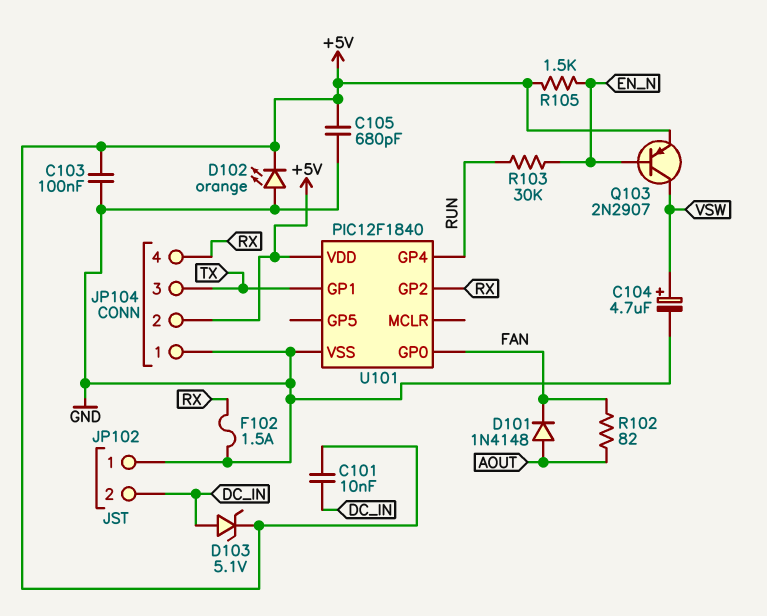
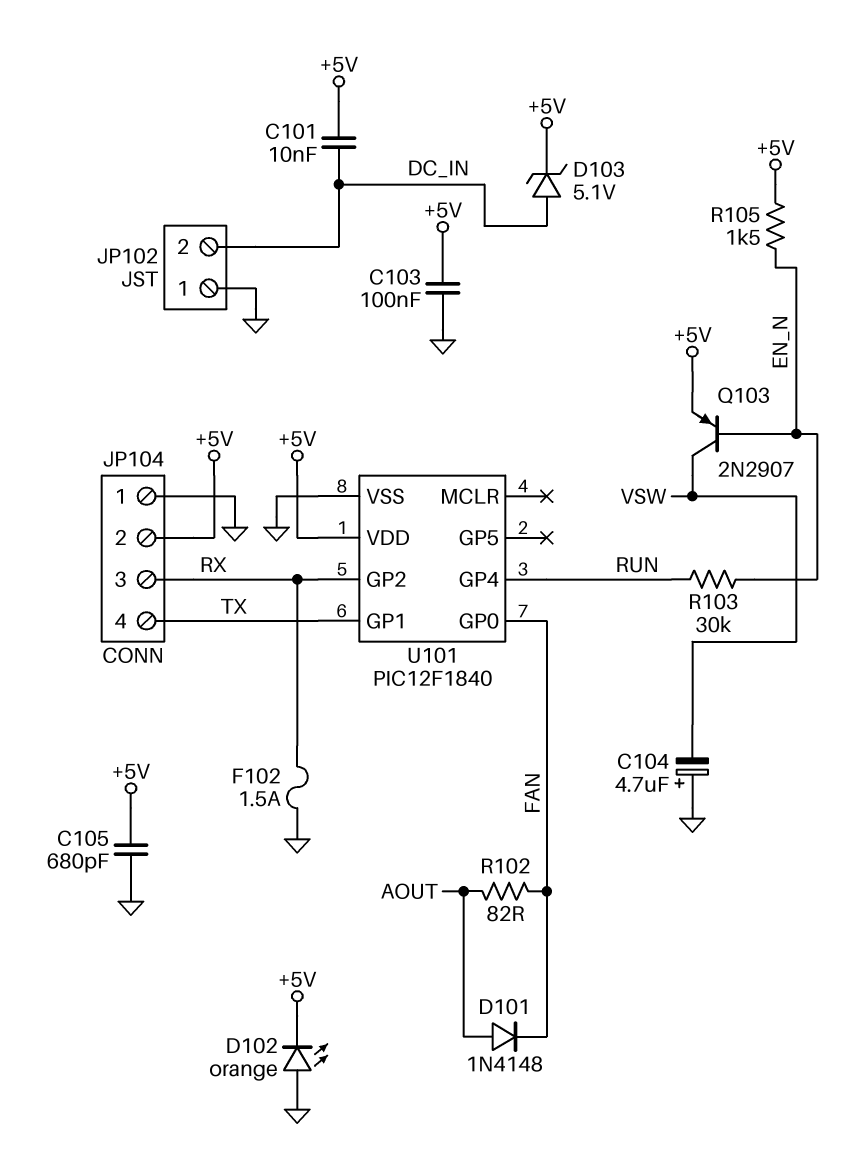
C104: 4.7uF (plus VSW, minus GND) -> 4.7uF (plus GND, minus VSW)
JP104 pin 3: TX -> RX
JP104 pin 4: RX -> TX

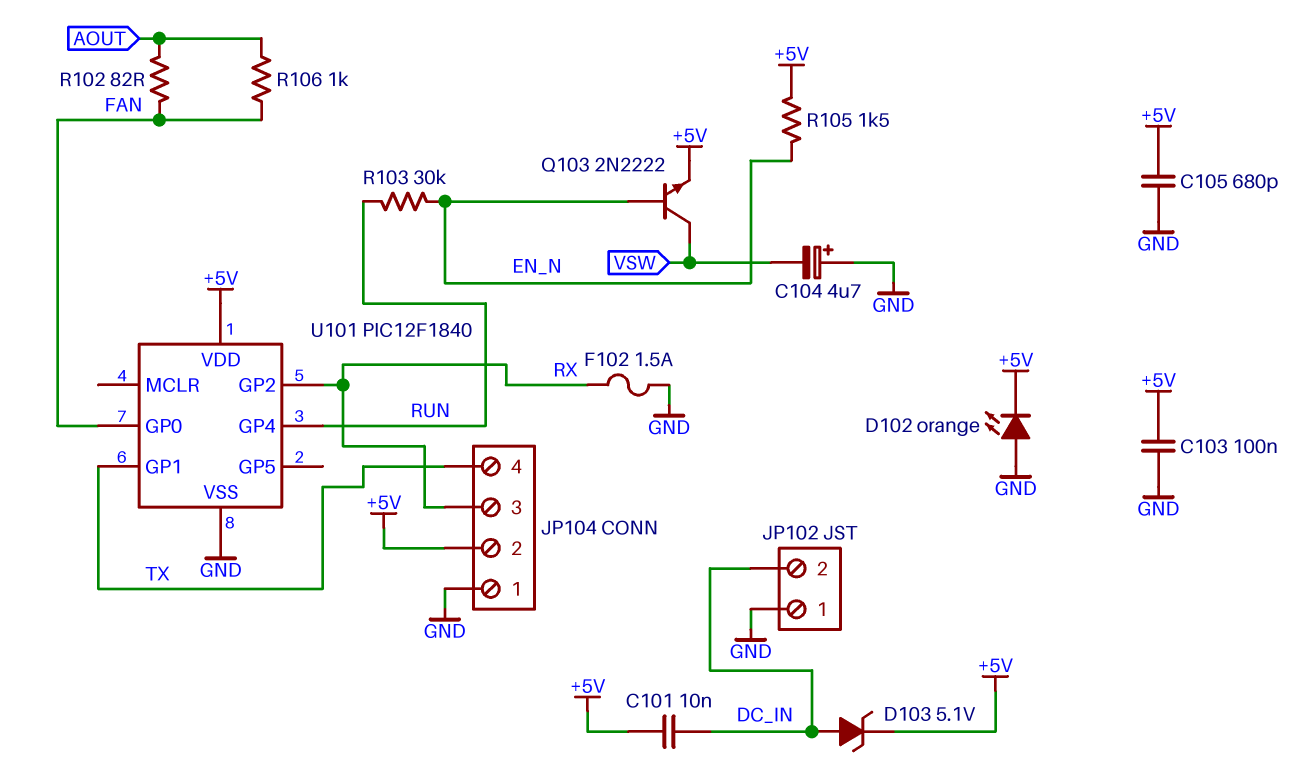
D101: diode 1N4148 (A AOUT, K FAN) -> none
Q103: PNP 2N2907 (B EN_N, C VSW, E +5V) -> NPN 2N2222 (B EN_N, C VSW, E +5V)
R106: none -> 1k (AOUT, FAN)

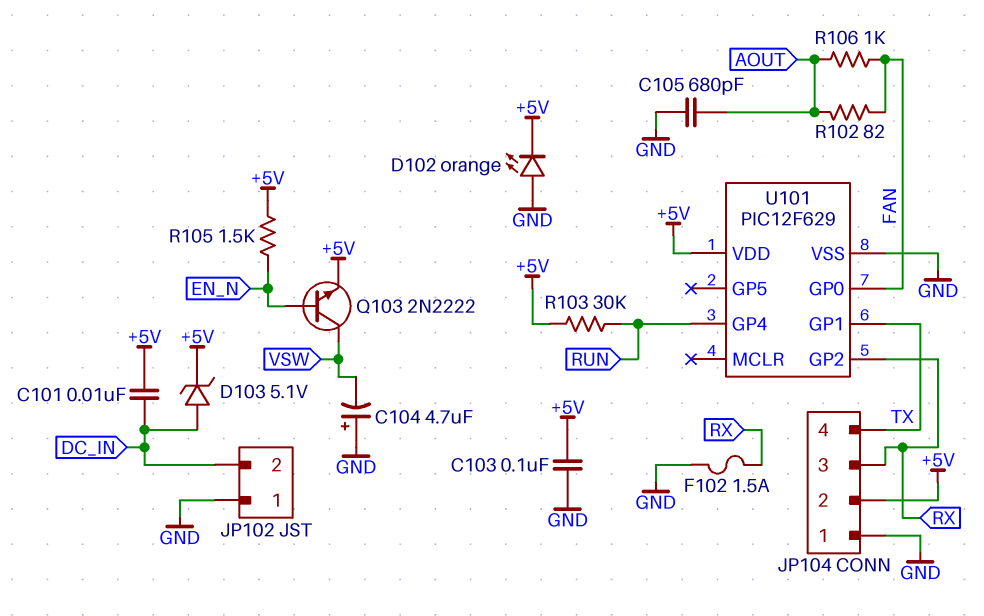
C105: 680pF (+5V, GND) -> 680pF (AOUT, GND)
R103: 30k (EN_N, RUN) -> 30k (+5V, RUN)
U101: PIC12F1840 -> PIC12F629

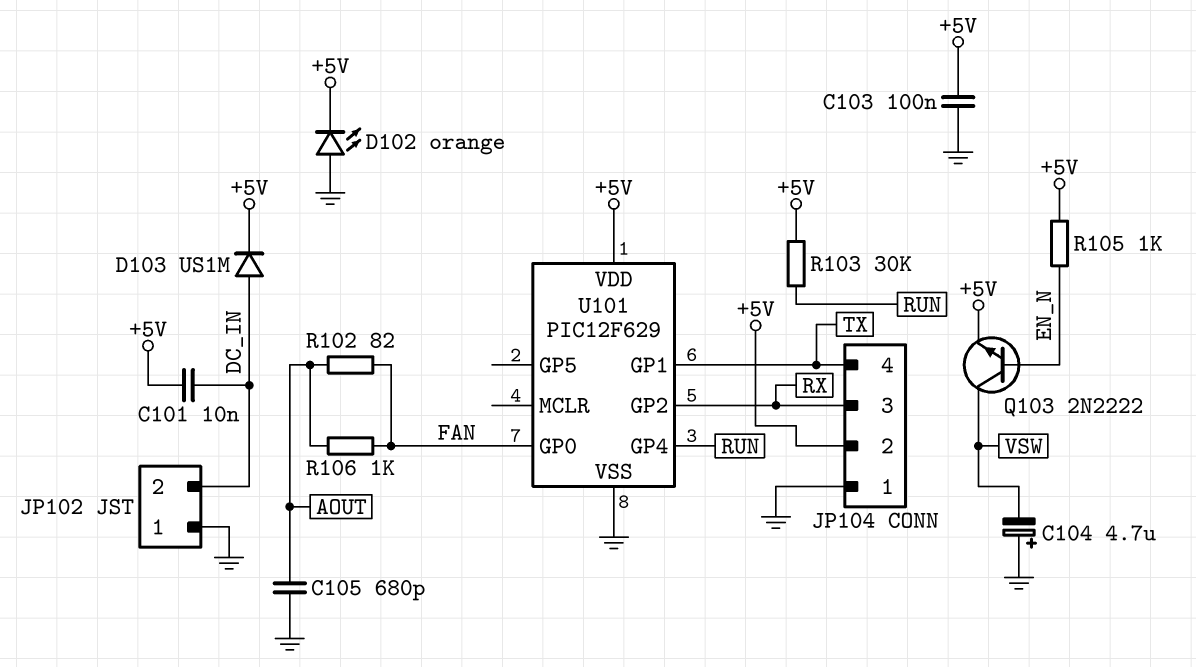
D103: zener 5.1V (A DC_IN, K +5V) -> diode US1M (A DC_IN, K +5V)
F102: 1.5A (GND, RX) -> none
R105: 1.5k (+5V, EN_N) -> 1k (+5V, EN_N)

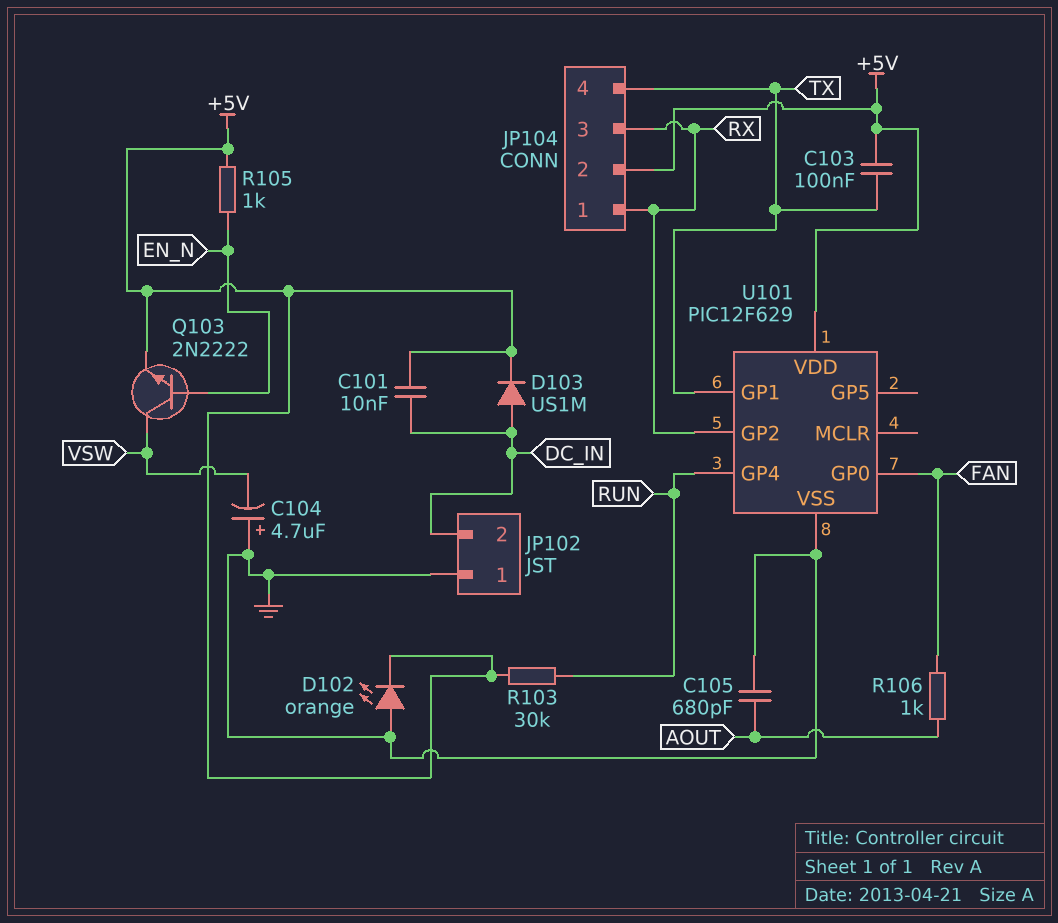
C103: 100nF (+5V, GND) -> 100nF (+5V, TX)
JP104 pin 1: GND -> RX
R102: 82 (AOUT, FAN) -> none

